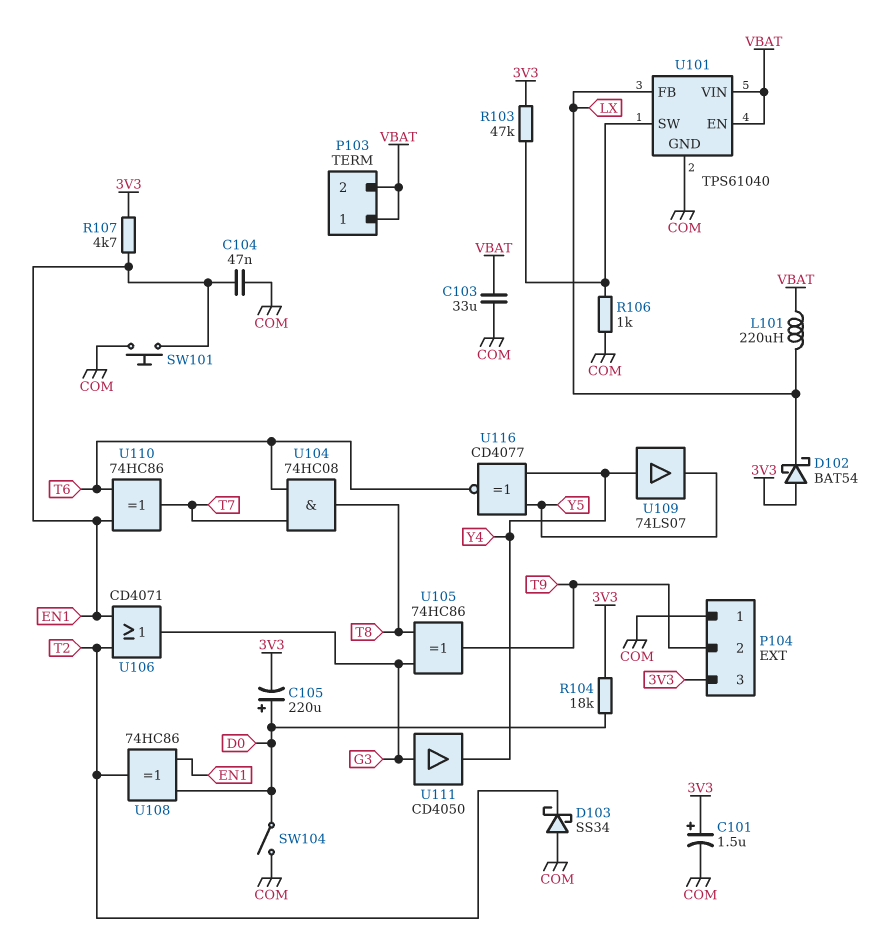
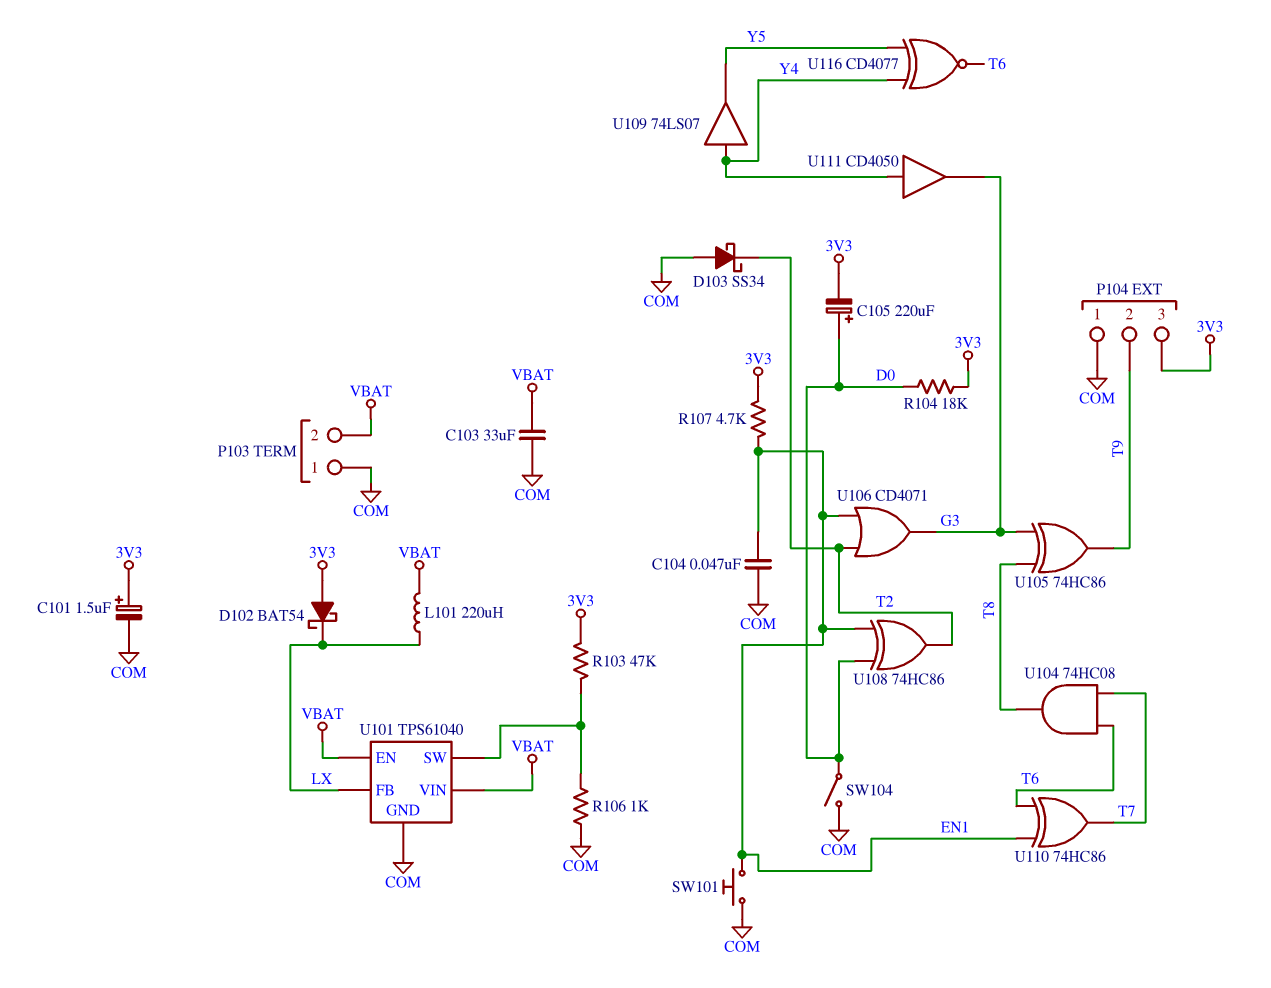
P103 pin 1: VBAT -> COM
U111: buffer CD4050 (in G3, out Y4) -> buffer CD4050 (in Y4, out G3)

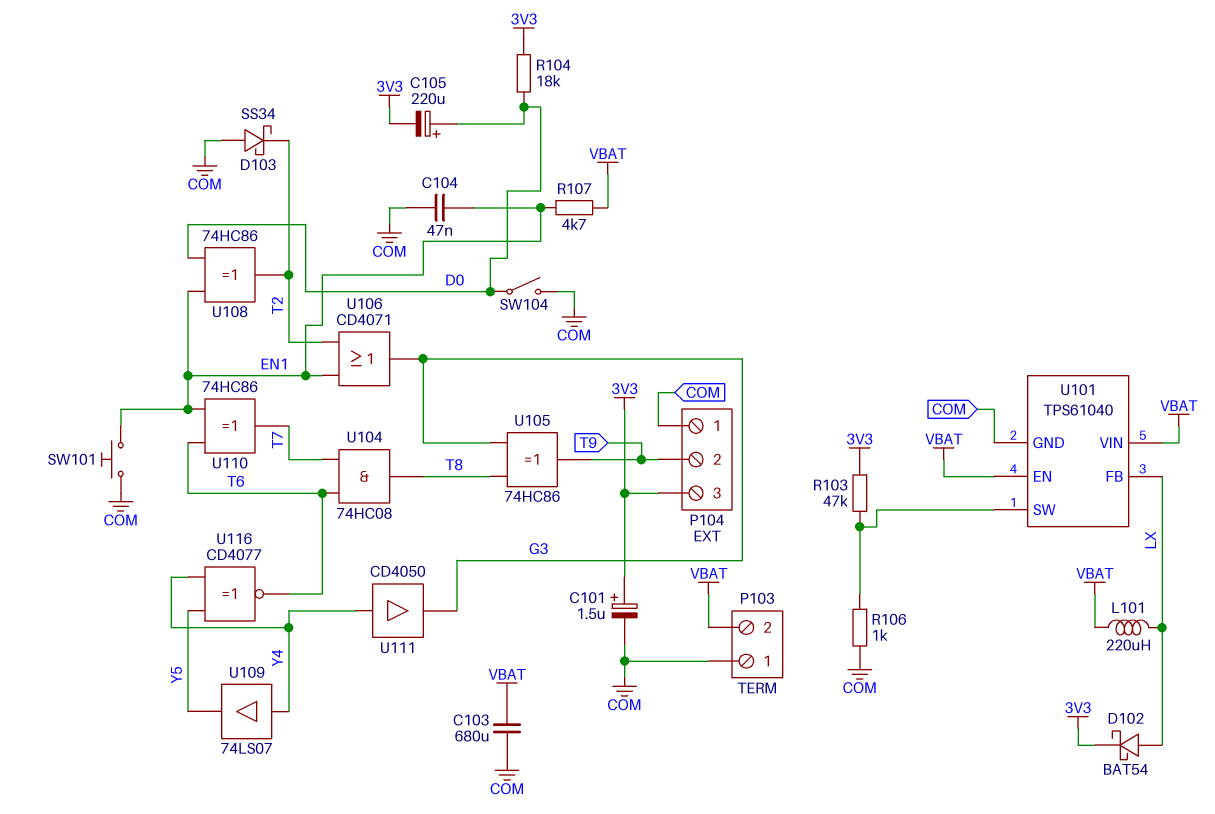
C103: 33uF (COM, VBAT) -> 680uF (COM, VBAT)
D102: schottky BAT54 (A 3V3, K LX) -> schottky BAT54 (A LX, K 3V3)
R107: 4.7k (3V3, EN1) -> 4.7k (EN1, VBAT)

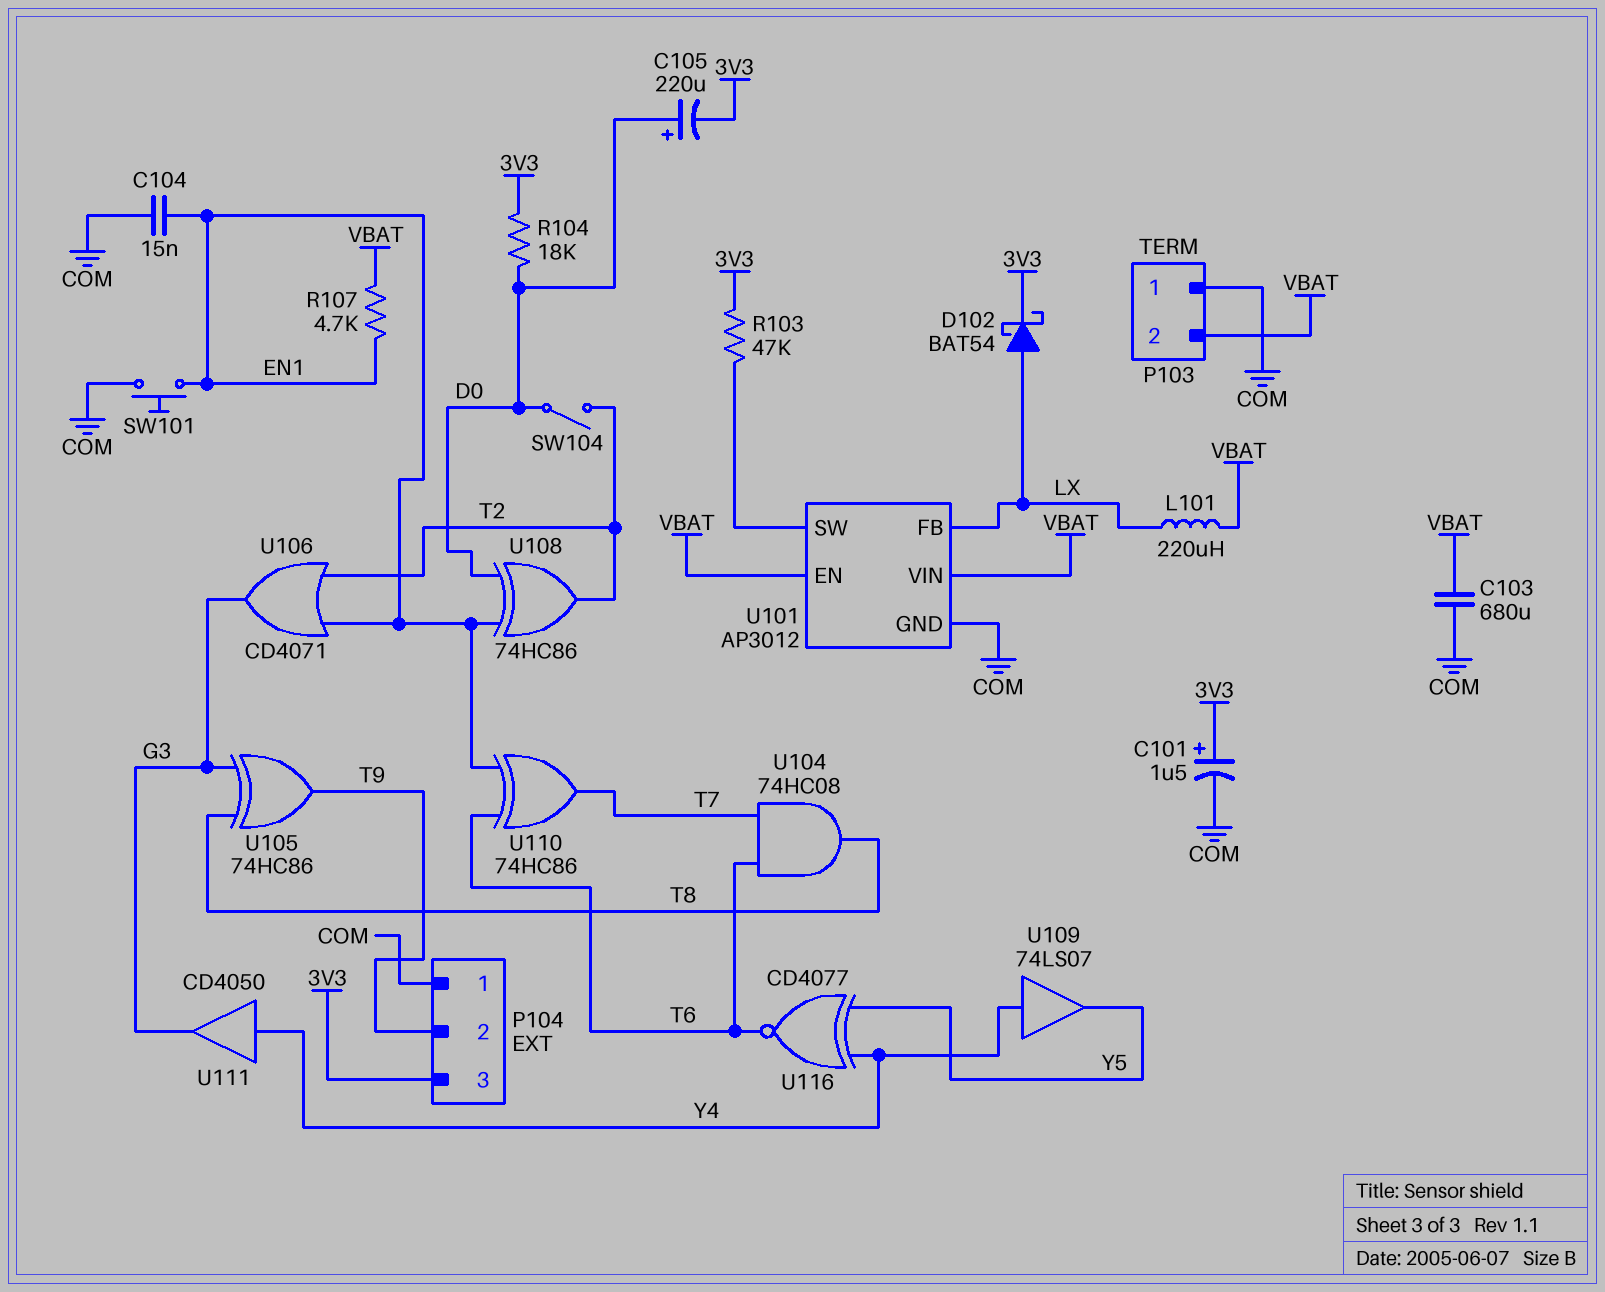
C104: 47nF (COM, EN1) -> 15nF (COM, EN1)
D103: schottky SS34 (A COM, K T2) -> none
R106: 1k (COM, U101/SW) -> none
SW104: switch (COM, D0) -> switch (D0, T2)
U101: TPS61040 -> AP3012

